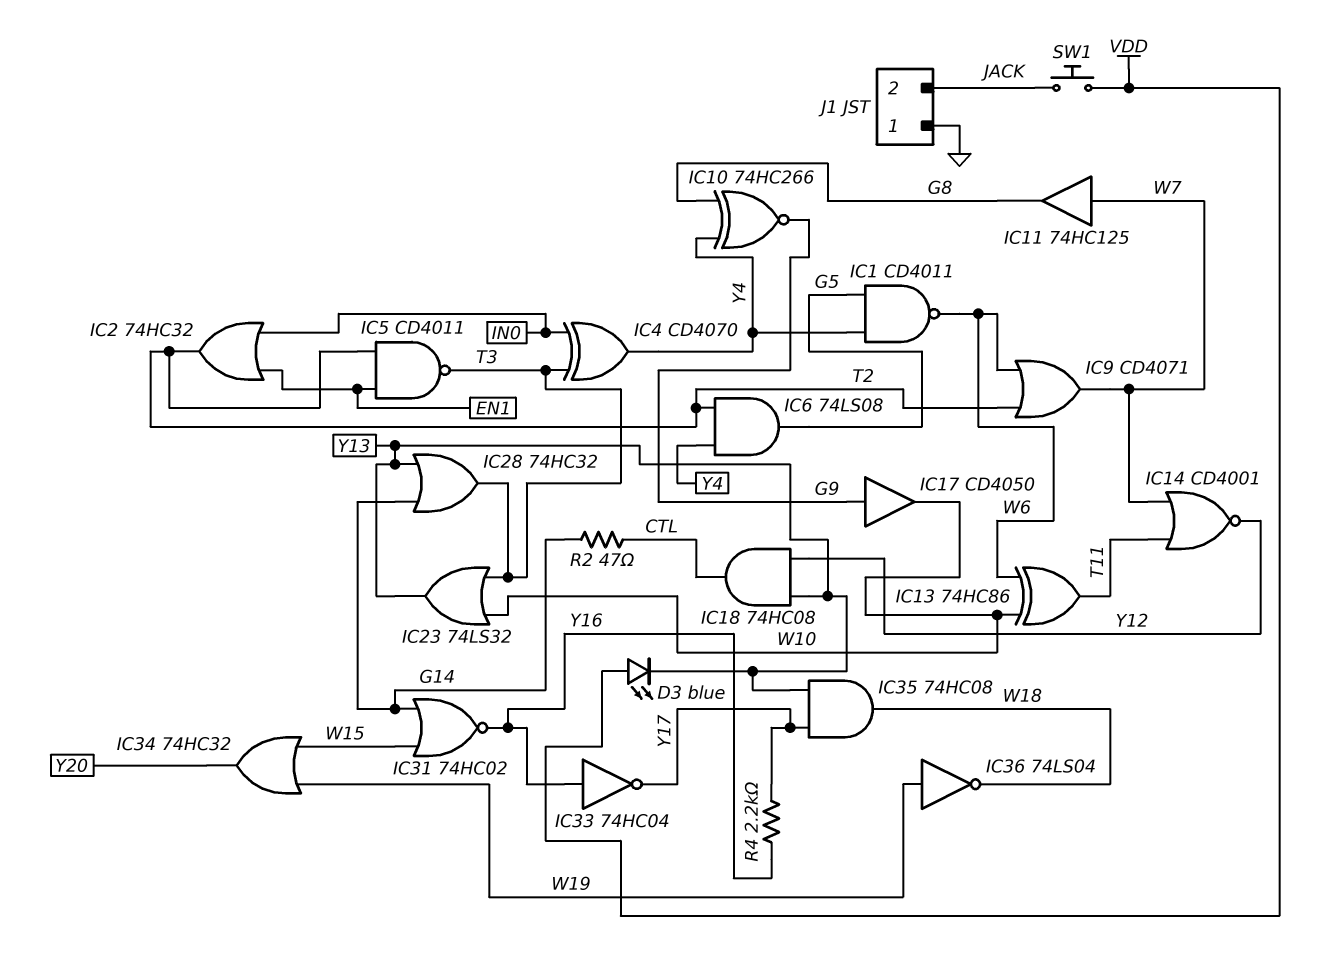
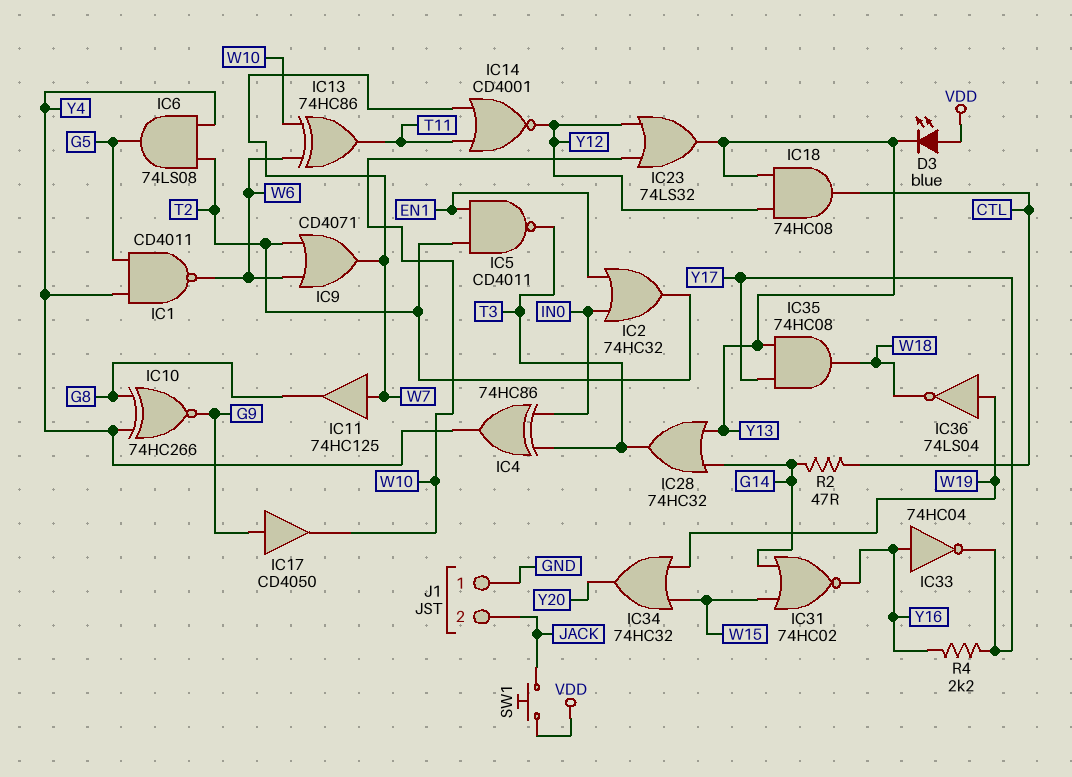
IC4: XOR CD4070 (in IN0, in T3, out Y4) -> XOR 74HC86 (in IN0, in T3, out Y4)
IC23: OR 74LS32 (in T3, in W10, out Y13) -> OR 74LS32 (in W10, in Y12, out Y13)

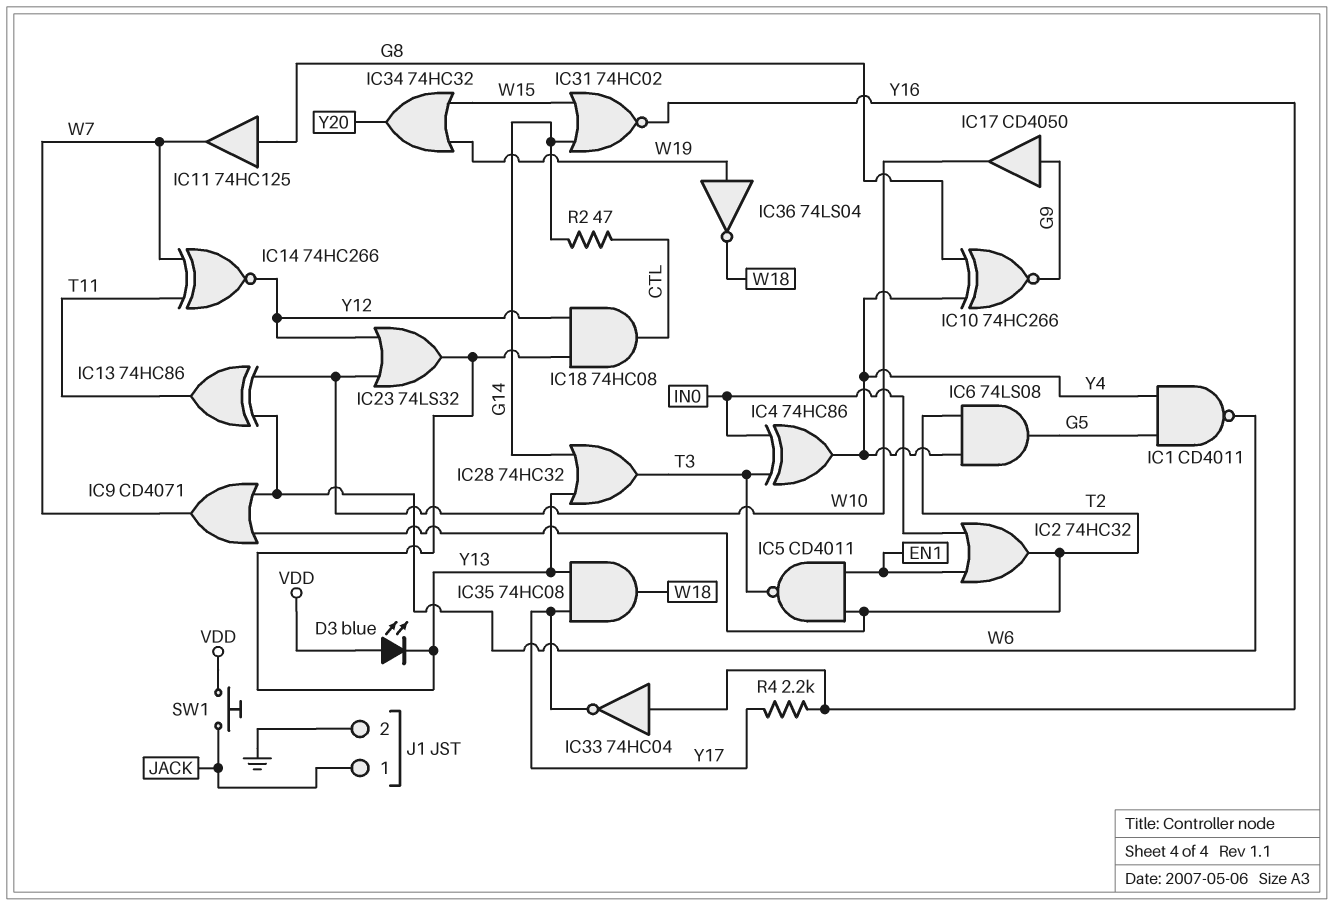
IC11: buffer 74HC125 (in W7, out G8) -> buffer 74HC125 (in G8, out W7)
IC14: NOR CD4001 (in T11, in W7, out Y12) -> XNOR 74HC266 (in T11, in W7, out Y12)
J1 pin 1: GND -> JACK
J1 pin 2: JACK -> GND

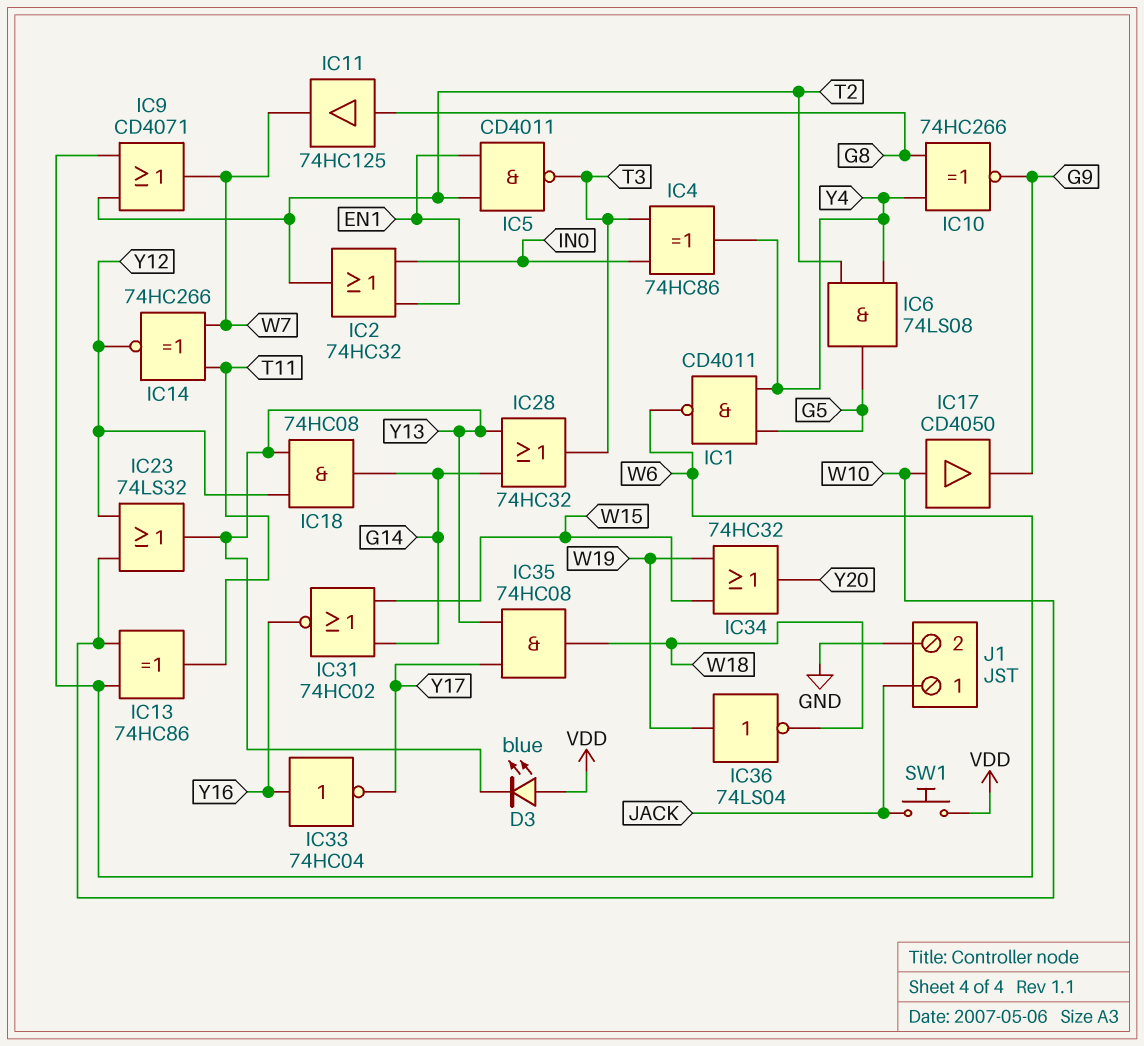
IC17: buffer CD4050 (in G9, out W10) -> buffer CD4050 (in W10, out G9)
IC18: AND 74HC08 (in Y12, in Y13, out CTL) -> AND 74HC08 (in Y12, in Y13, out G14)
R2: 47 (CTL, G14) -> none
R4: 2.2k (Y16, Y17) -> none

